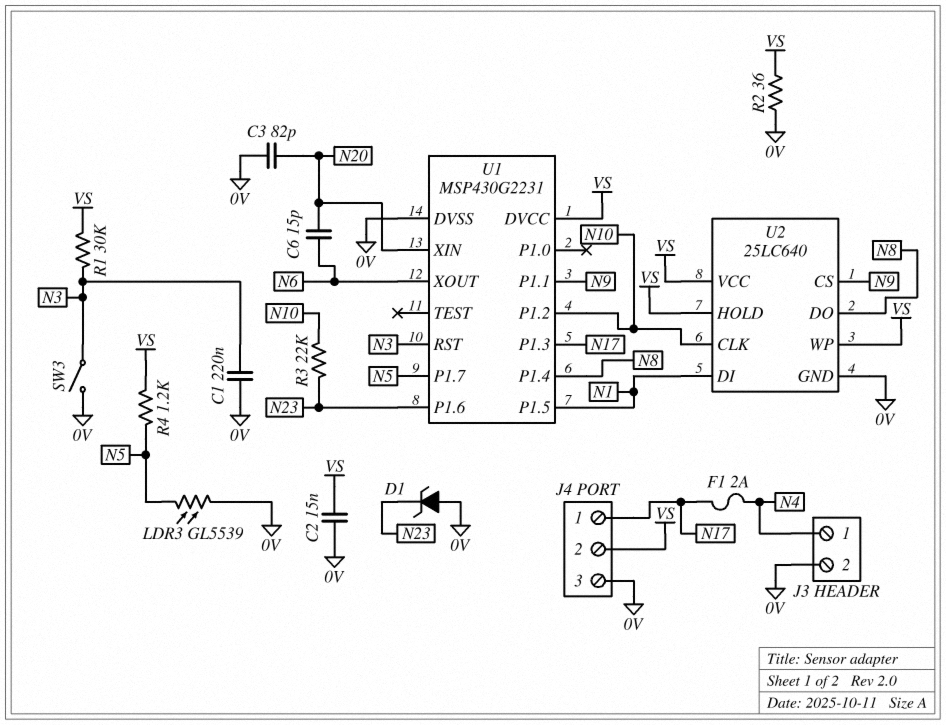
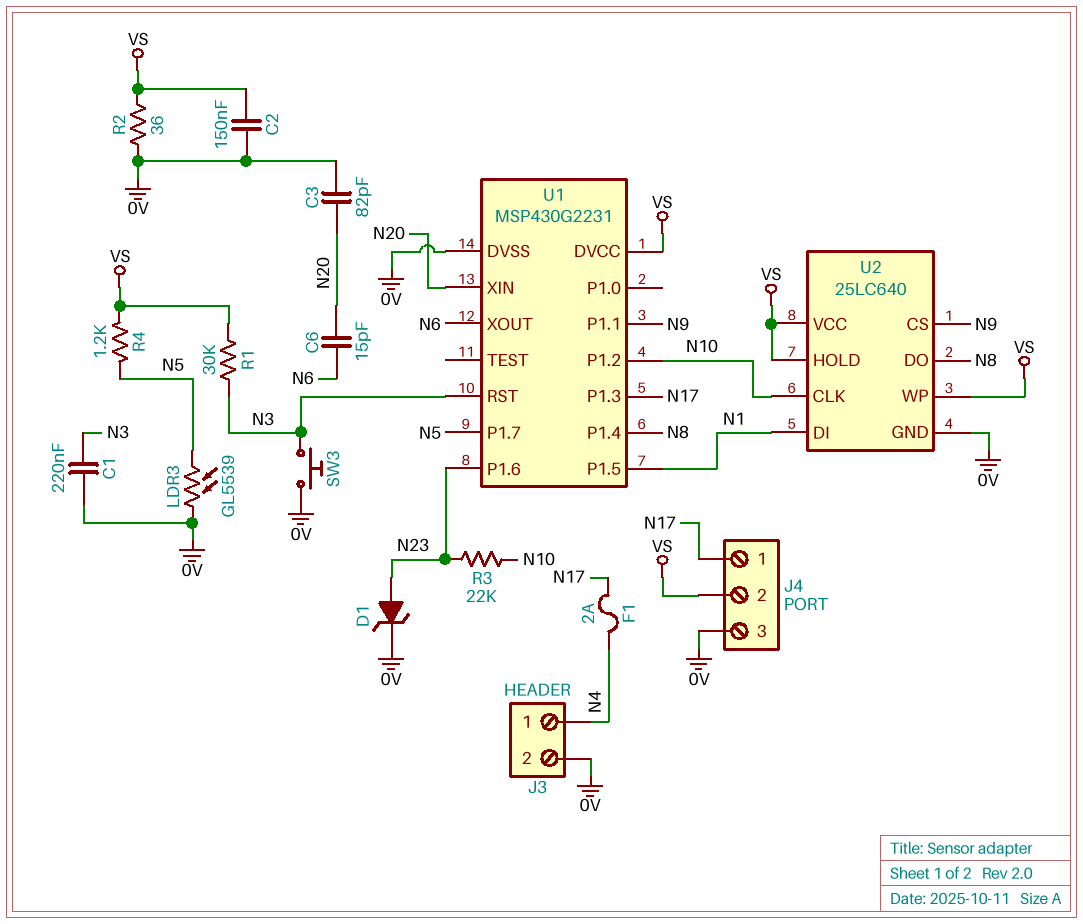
C2: 15nF (0V, VS) -> 150nF (0V, VS)
D1: zener (A 0V, K N23) -> zener (A N23, K 0V)
SW3: switch (0V, N3) -> button (0V, N3)

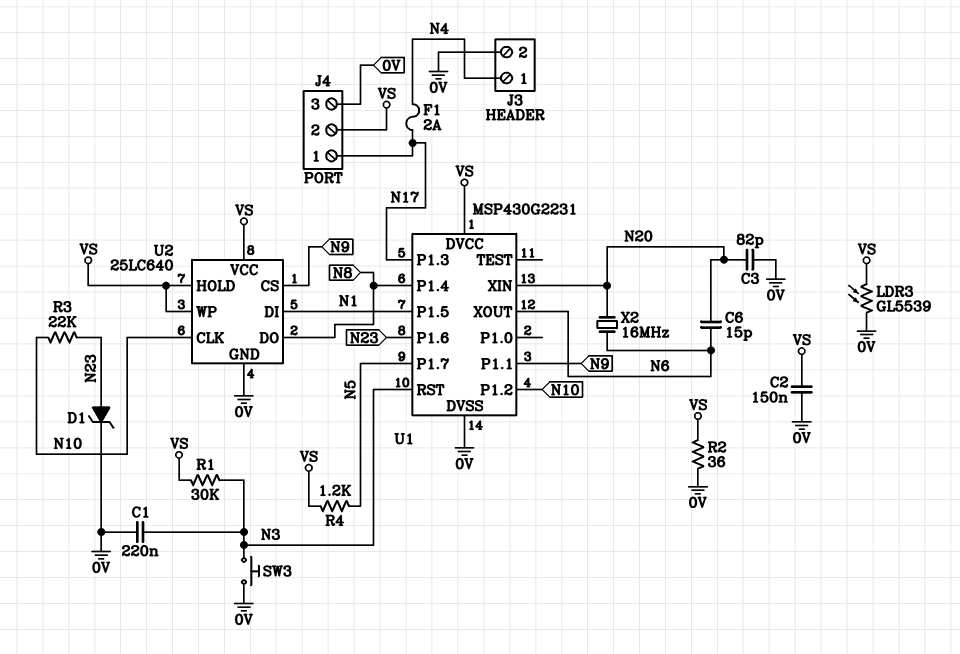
LDR3: GL5539 (0V, N5) -> GL5539 (0V, VS)
X2: none -> 16MHz (N6, N20)

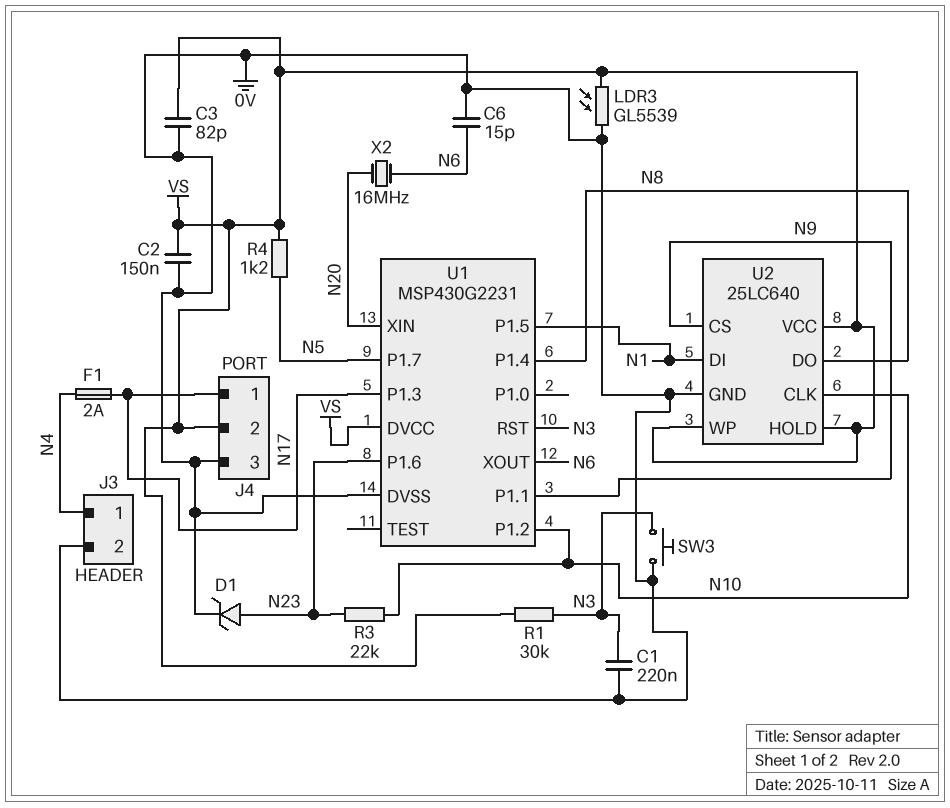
C3: 82pF (0V, N20) -> 82pF (0V, VS)
C6: 15pF (N6, N20) -> 15pF (0V, N6)
R2: 36 (0V, VS) -> none

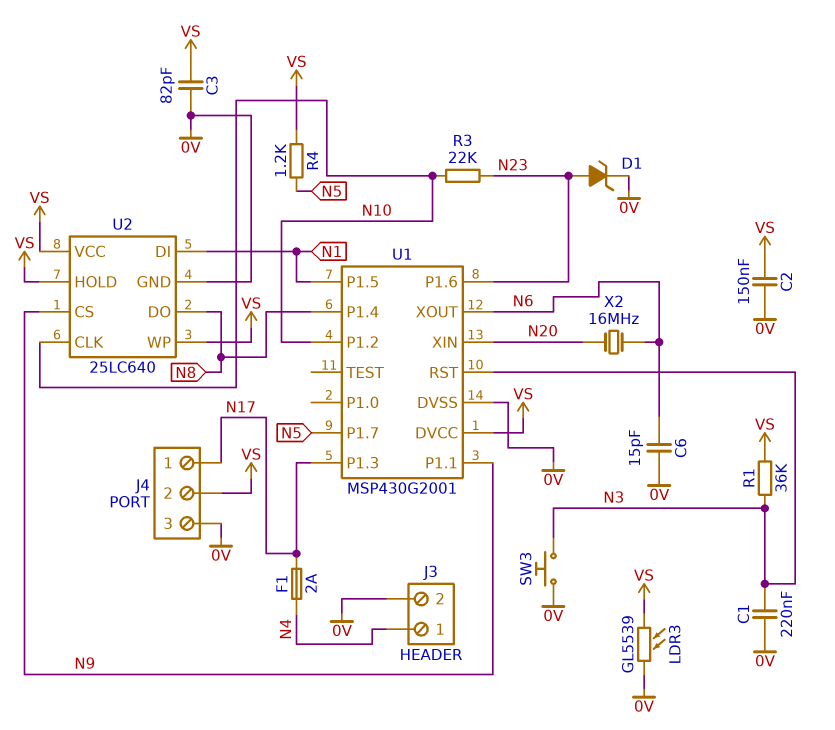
R1: 30k (N3, VS) -> 36k (N3, VS)
U1: MSP430G2231 -> MSP430G2001

